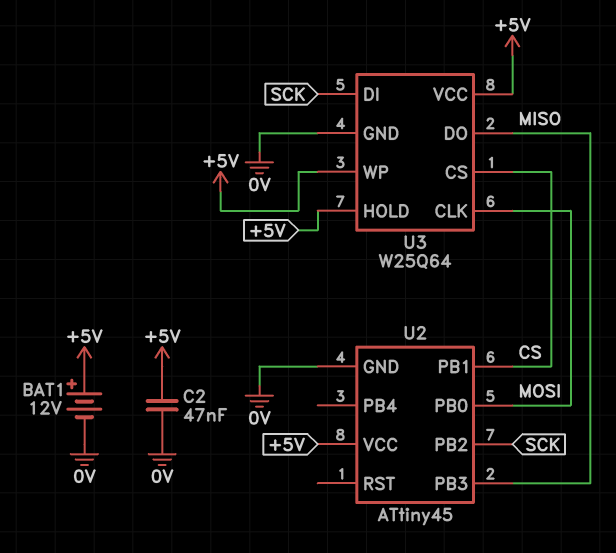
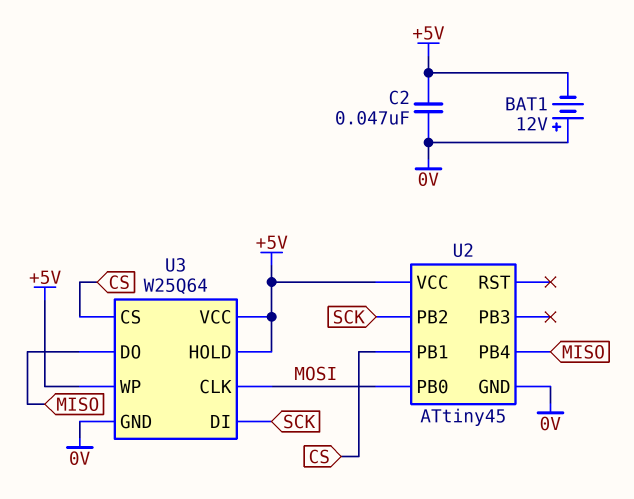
BAT1: 12V (plus +5V, minus 0V) -> 12V (plus 0V, minus +5V)
U2 pin PB3: MISO -> none
U2 pin PB4: none -> MISO

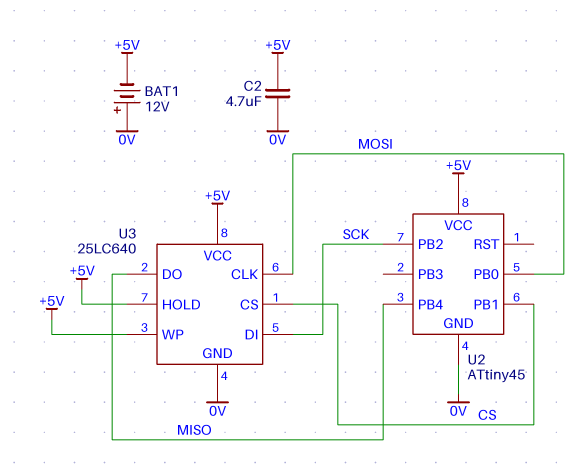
C2: 47nF (+5V, 0V) -> 4.7uF (+5V, 0V)
U3: W25Q64 -> 25LC640

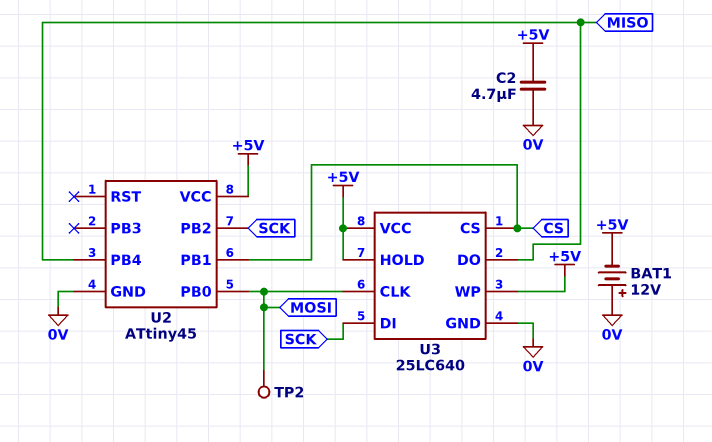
TP2: none -> test point (MOSI)

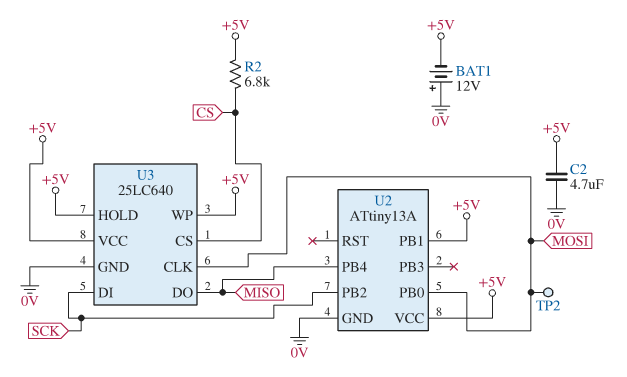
R2: none -> 6.8k (+5V, CS)
U2: ATtiny45 -> ATtiny13A
U2 pin PB1: CS -> +5V

